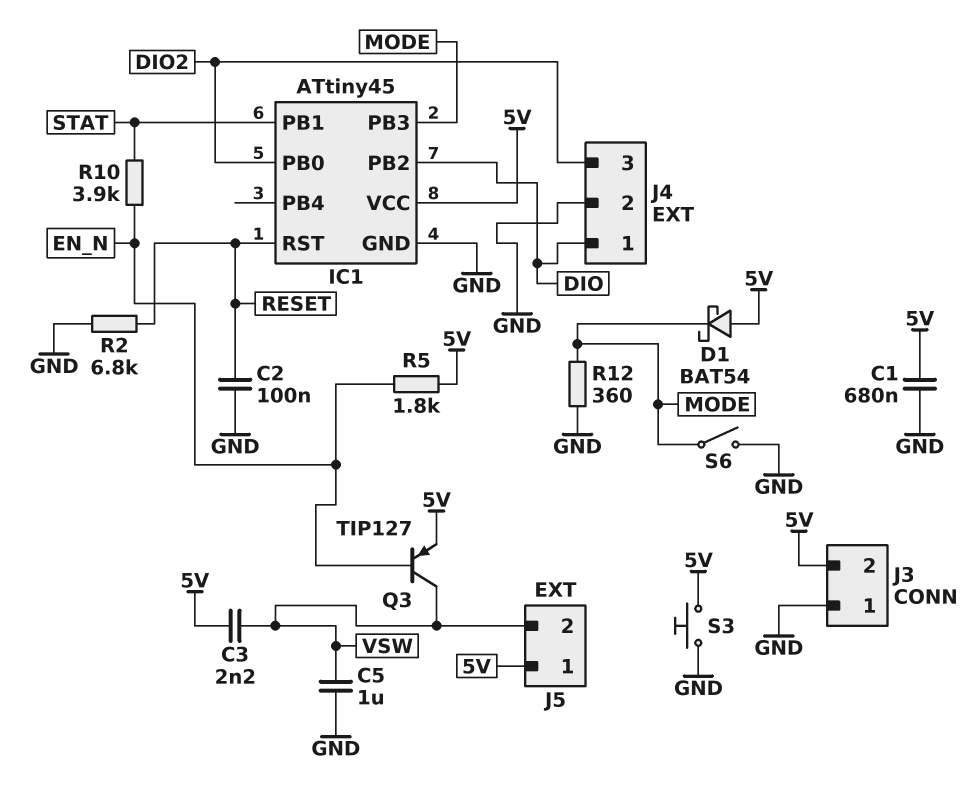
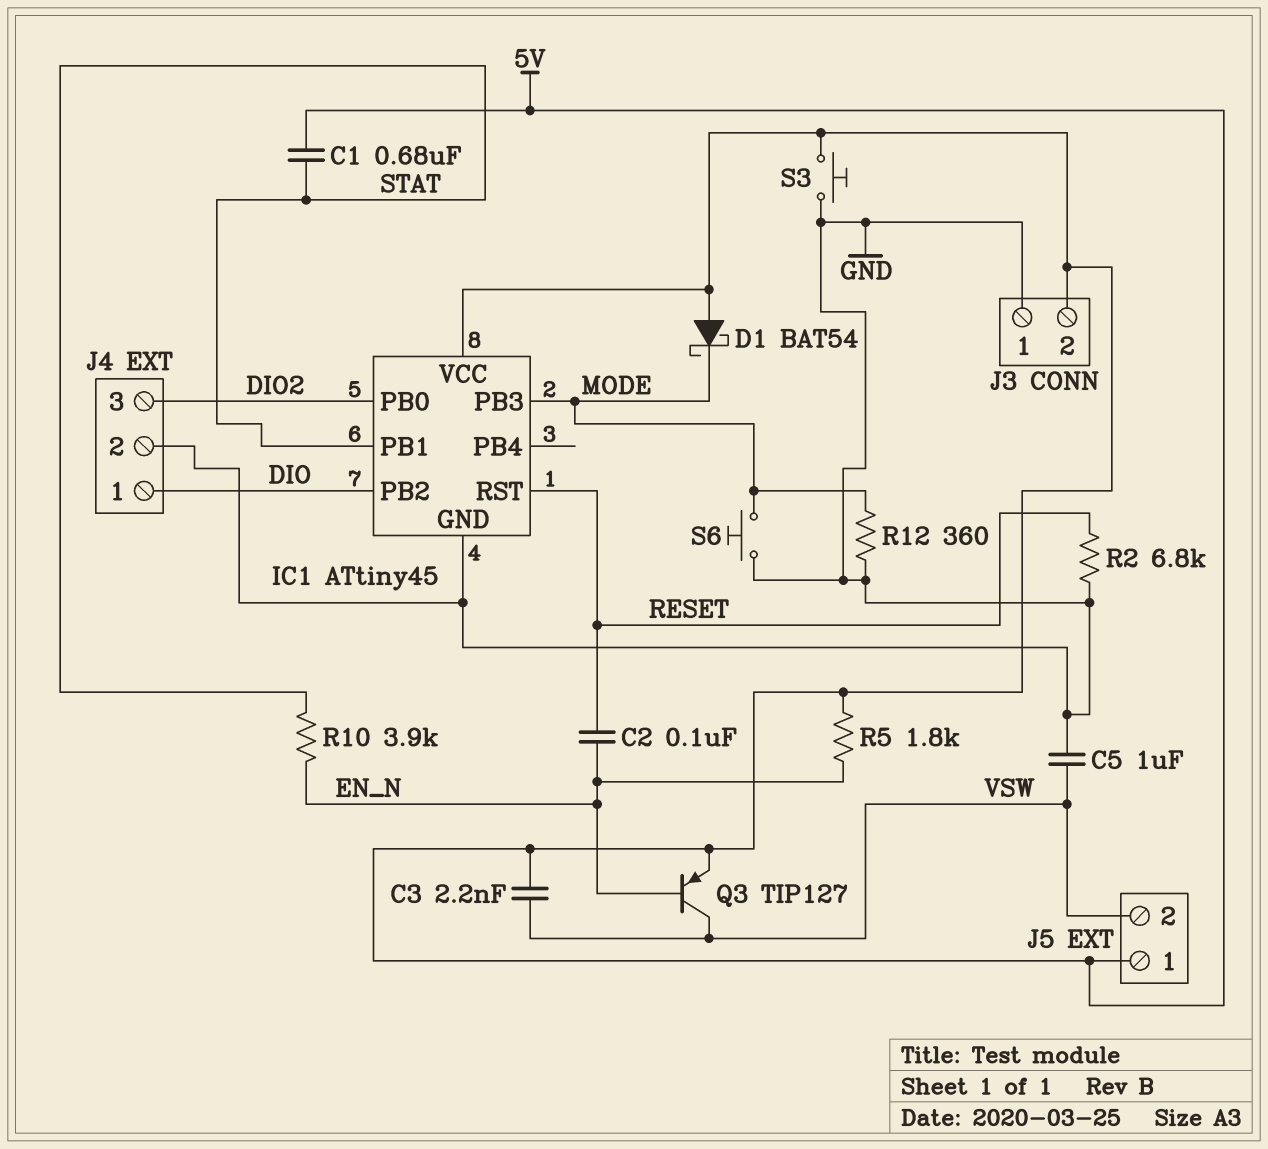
C1: 680nF (5V, GND) -> 680nF (5V, STAT)
C2: 100nF (GND, RESET) -> 100nF (EN_N, RESET)
S6: switch (GND, MODE) -> button (GND, MODE)

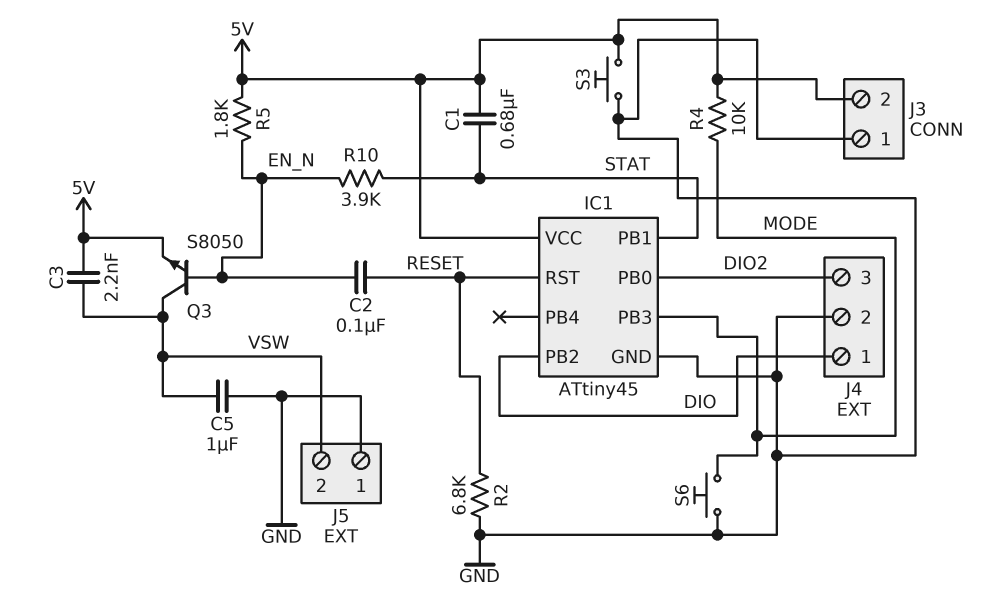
D1: schottky BAT54 (A 5V, K MODE) -> none
J5 pin 1: 5V -> GND
Q3: PNP TIP127 (B EN_N, C VSW, E 5V) -> NPN S8050 (B EN_N, C VSW, E 5V)
R4: none -> 10k (5V, MODE)
R12: 360 (GND, MODE) -> none

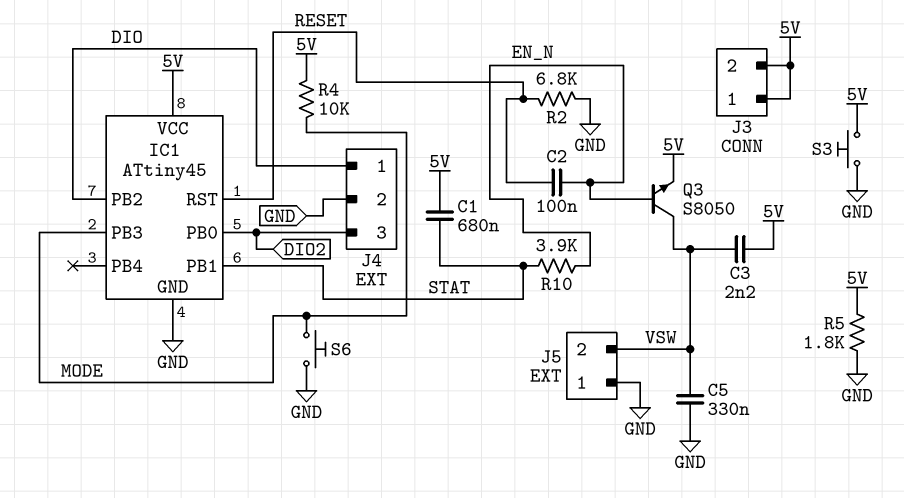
C5: 1uF (GND, VSW) -> 330nF (GND, VSW)
J3 pin 1: GND -> 5V
R5: 1.8k (5V, EN_N) -> 1.8k (5V, GND)

